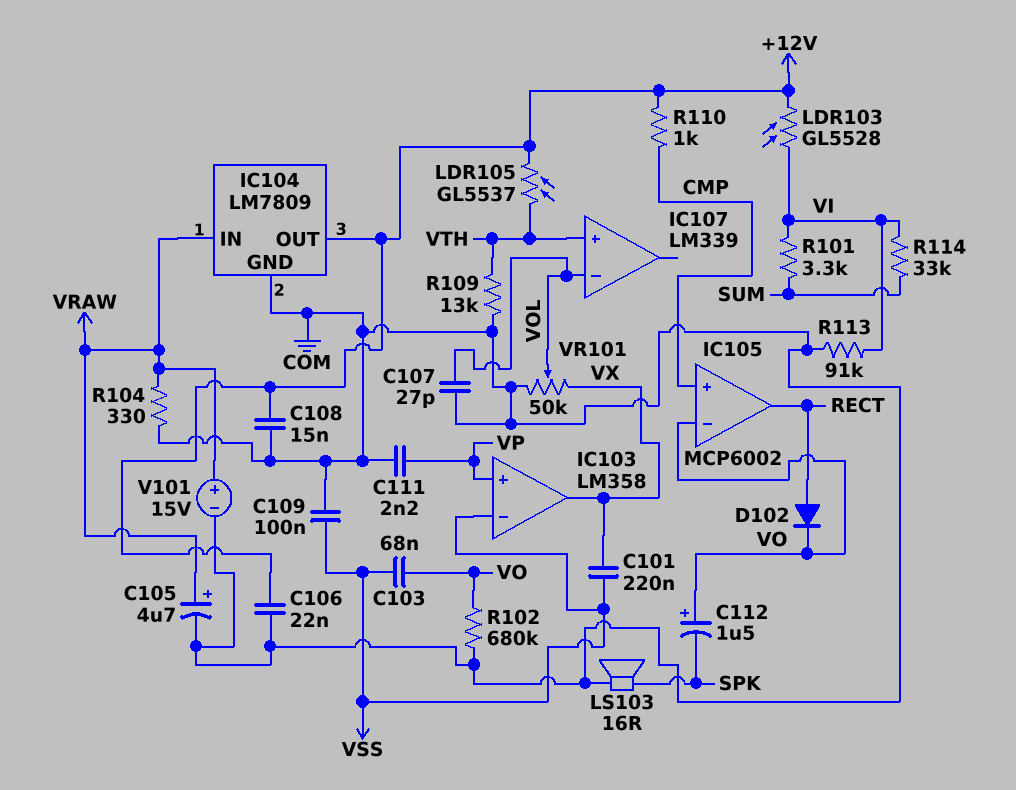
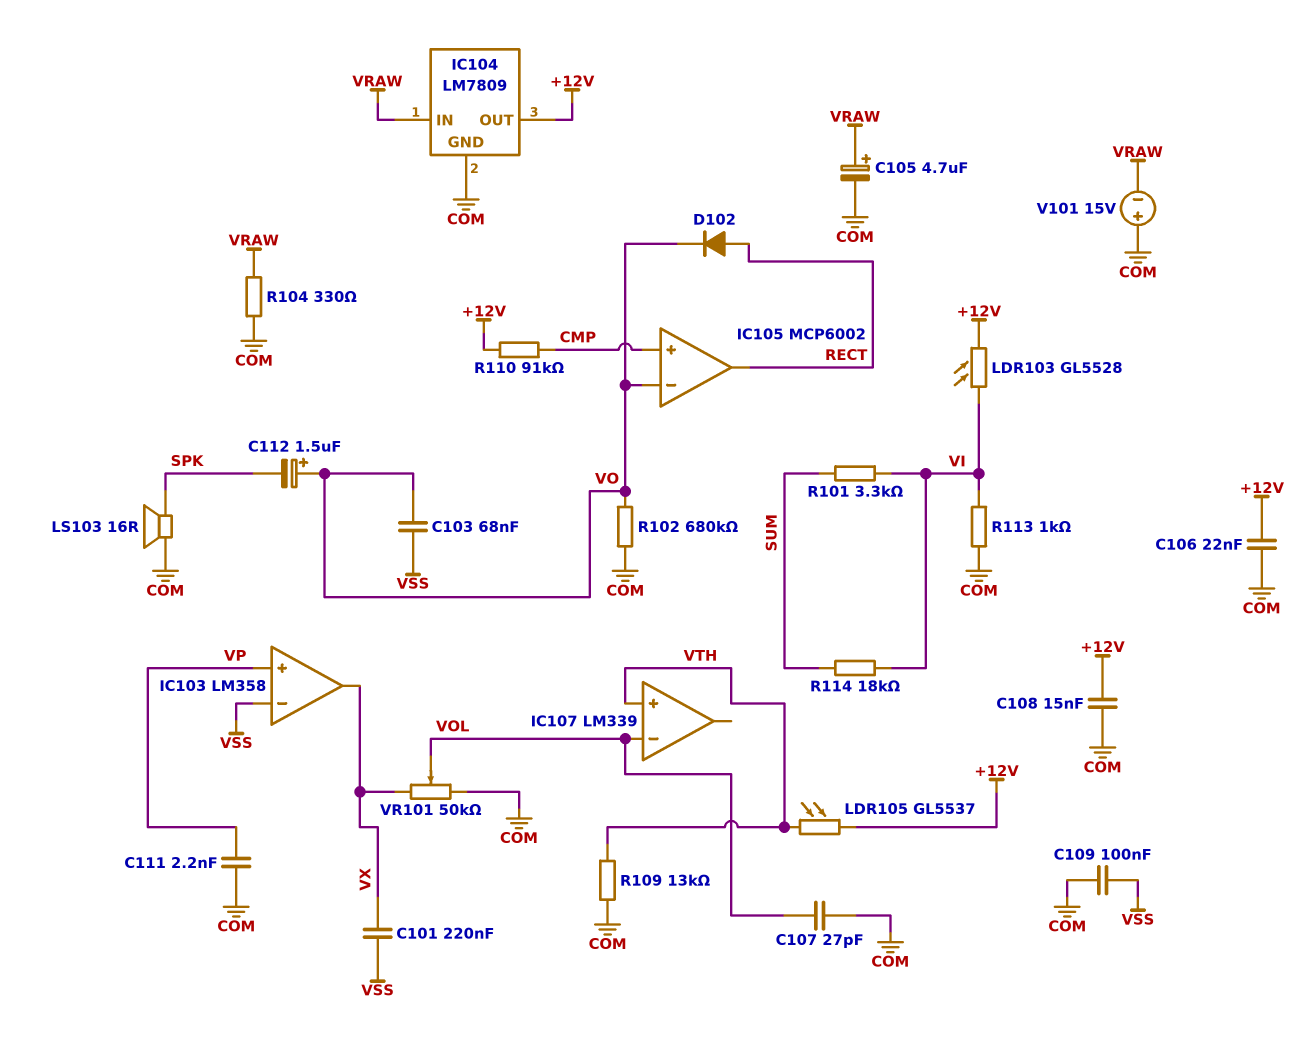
R110: 1k (+12V, CMP) -> 91k (+12V, CMP)
R113: 91k (COM, VI) -> 1k (COM, VI)
R114: 33k (SUM, VI) -> 18k (SUM, VI)
V101: 15V (plus VRAW, minus COM) -> 15V (plus COM, minus VRAW)

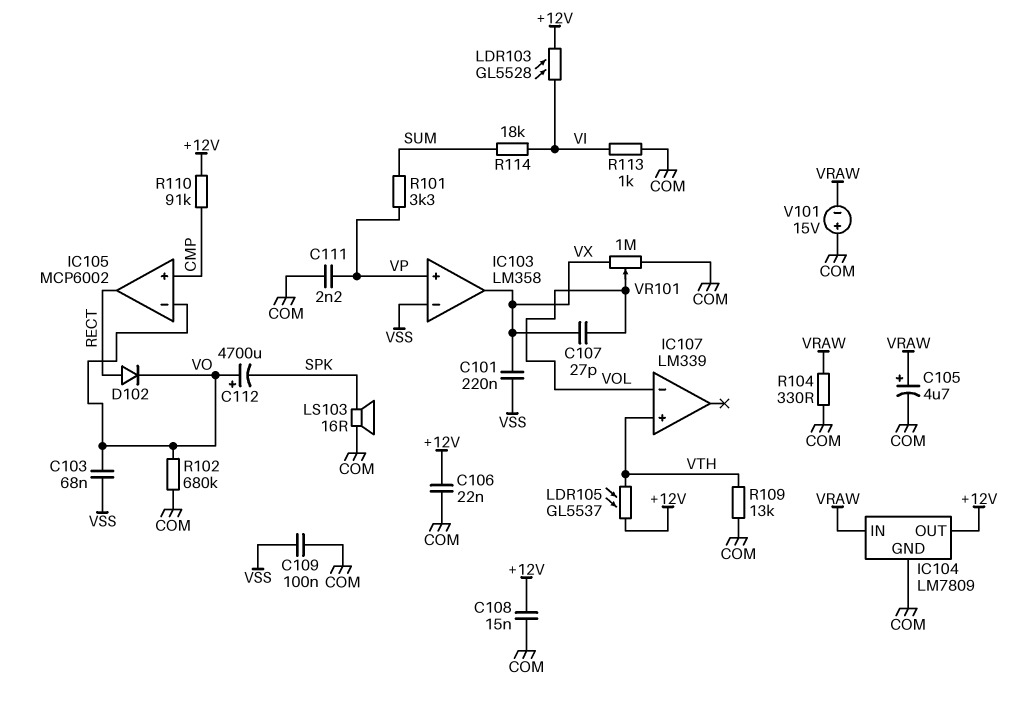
C107: 27pF (COM, VOL) -> 27pF (VOL, VX)
C112: 1.5uF (plus VO, minus SPK) -> 4700uF (plus VO, minus SPK)
R101: 3.3k (SUM, VI) -> 3.3k (SUM, VP)
VR101: 50k (COM, VX, wiper VOL) -> 1M (COM, VX, wiper VOL)

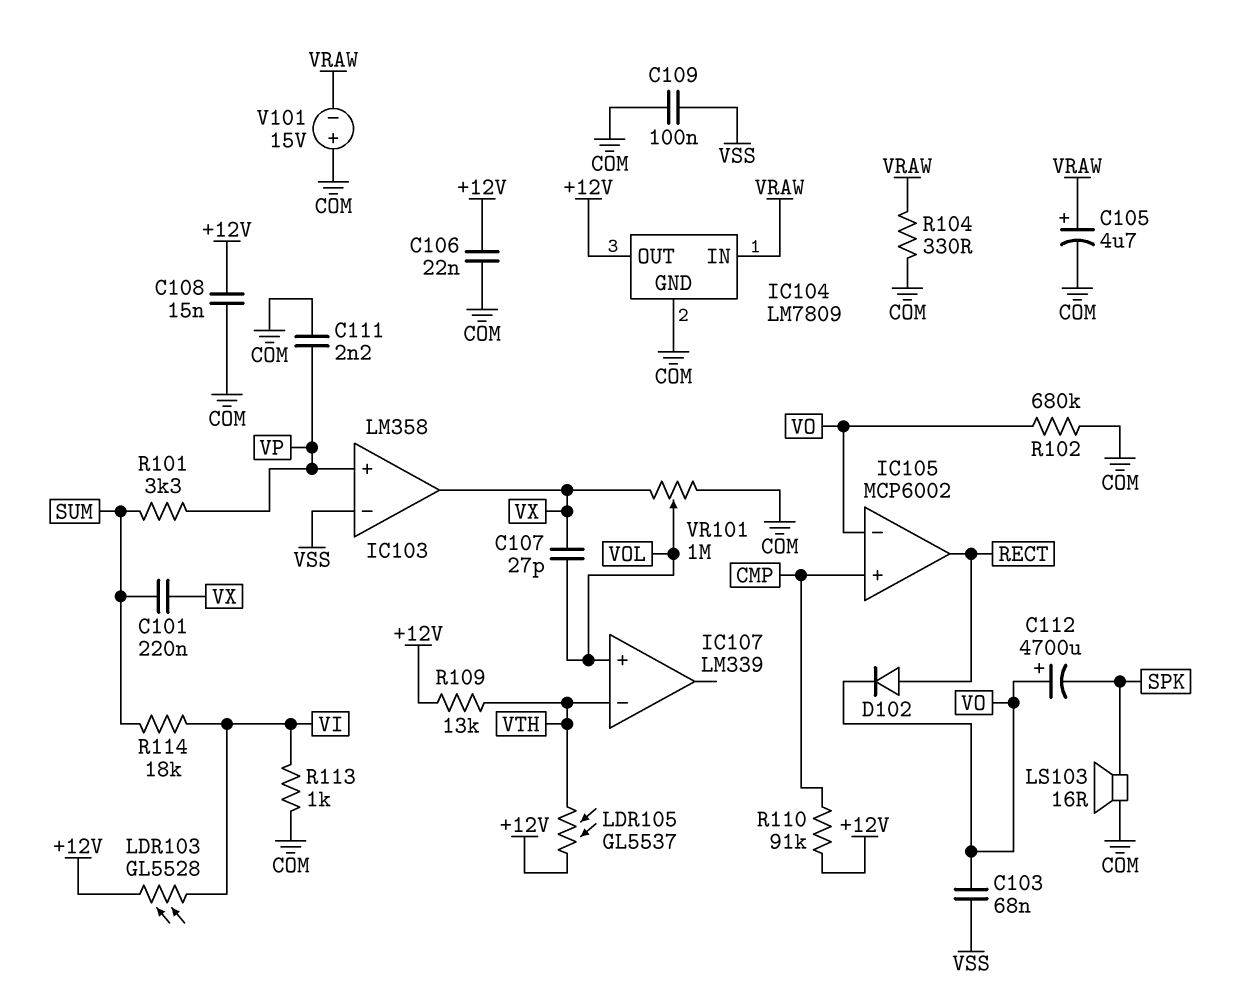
C101: 220nF (VSS, VX) -> 220nF (SUM, VX)
IC107 pin in+: VTH -> VOL
IC107 pin in-: VOL -> VTH
R109: 13k (COM, VTH) -> 13k (+12V, VTH)

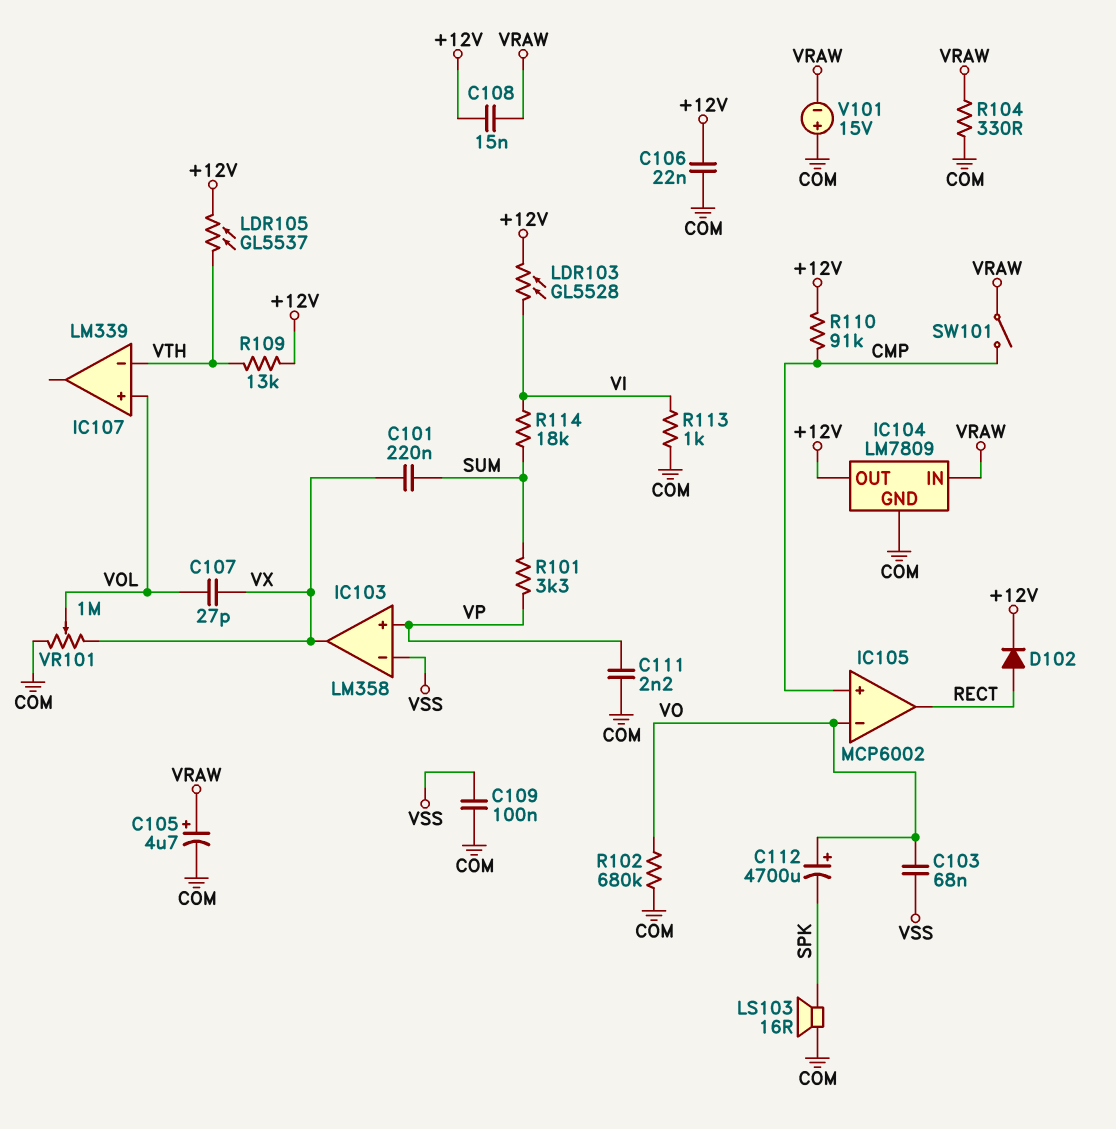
C108: 15nF (+12V, COM) -> 15nF (+12V, VRAW)
D102: diode (A RECT, K VO) -> diode (A RECT, K +12V)
SW101: none -> switch (CMP, VRAW)

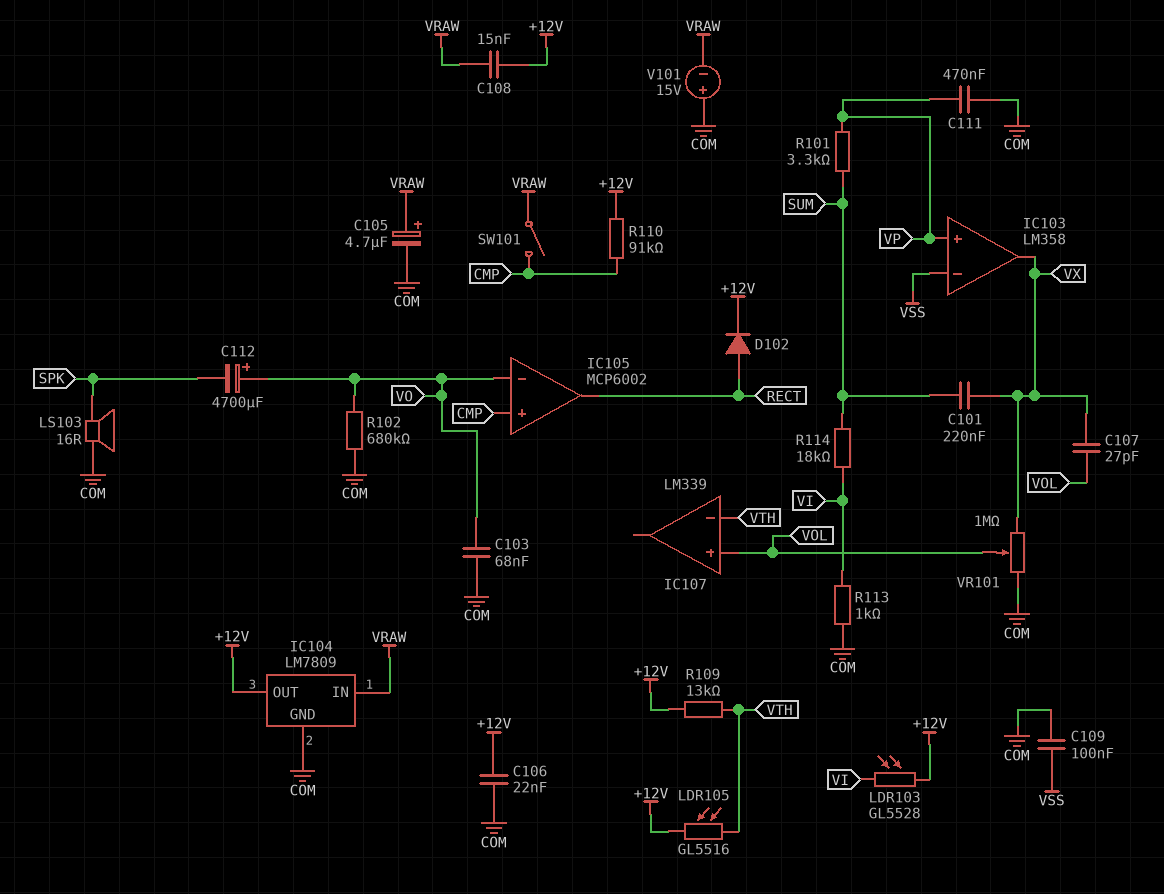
C103: 68nF (VO, VSS) -> 68nF (COM, VO)
C111: 2.2nF (COM, VP) -> 470nF (COM, VP)
LDR105: GL5537 (+12V, VTH) -> GL5516 (+12V, VTH)
R104: 330 (COM, VRAW) -> none

